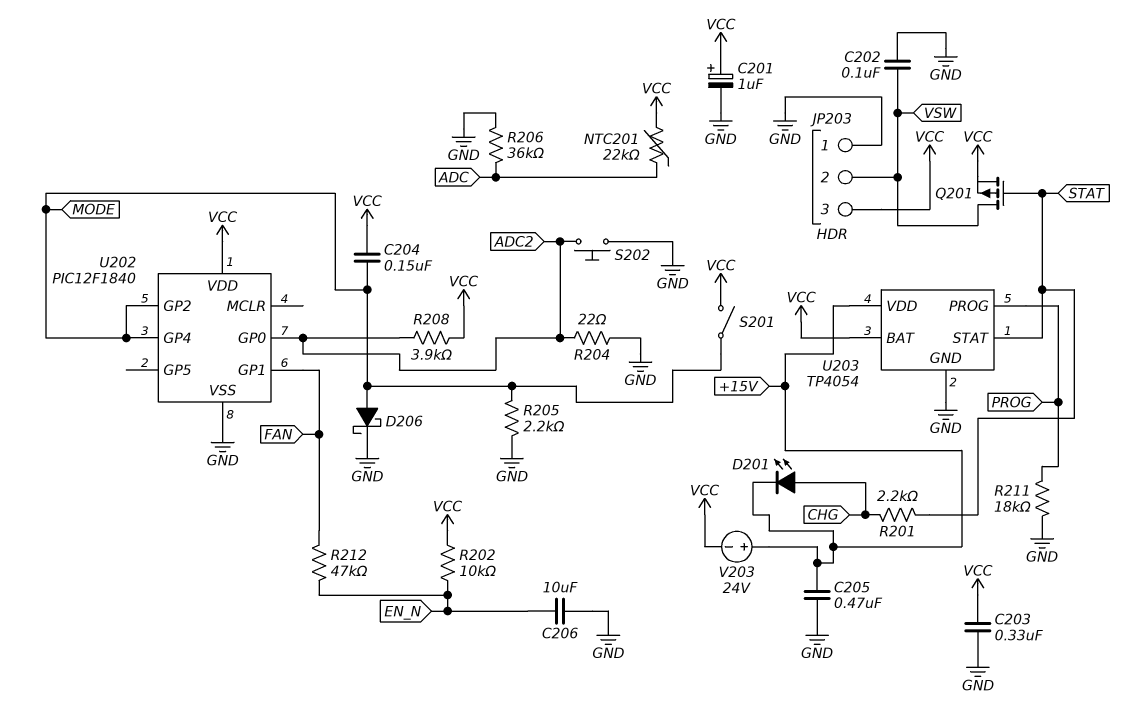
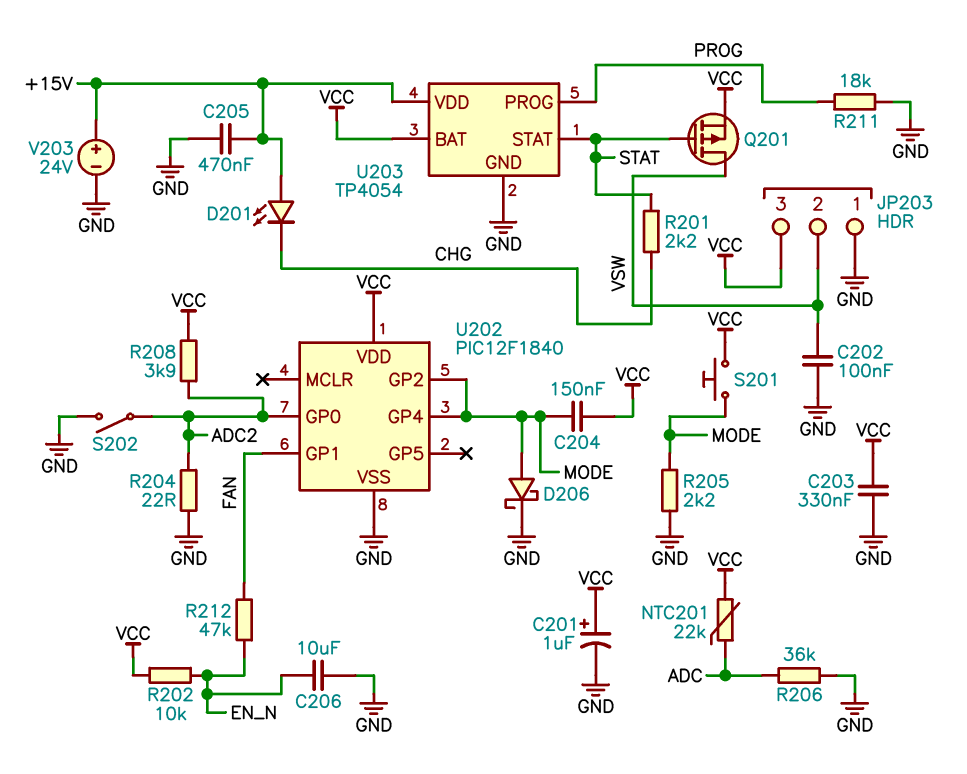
D201: LED (A CHG, K +15V) -> LED (A +15V, K CHG)
S201: switch (MODE, VCC) -> button (MODE, VCC)
S202: button (ADC2, GND) -> switch (ADC2, GND)
V203: 24V (plus +15V, minus VCC) -> 24V (plus +15V, minus GND)

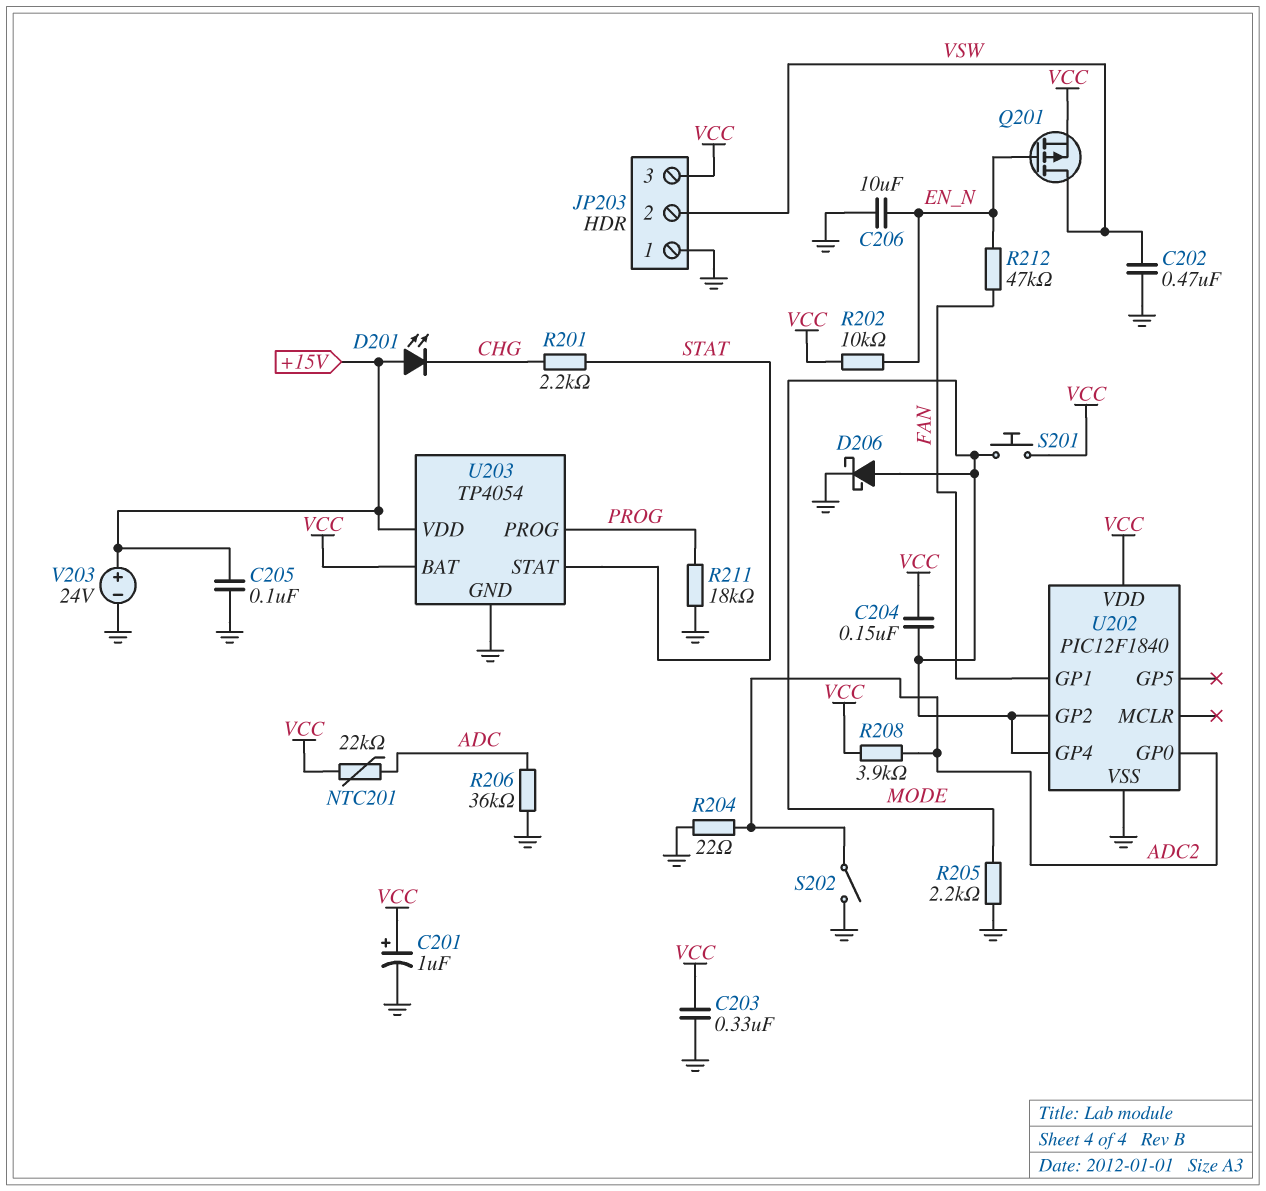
C202: 100nF (GND, VSW) -> 470nF (GND, VSW)
C205: 470nF (+15V, GND) -> 100nF (+15V, GND)
Q201: PMOS (G STAT, D VSW, S VCC) -> PMOS (G EN_N, D VSW, S VCC)

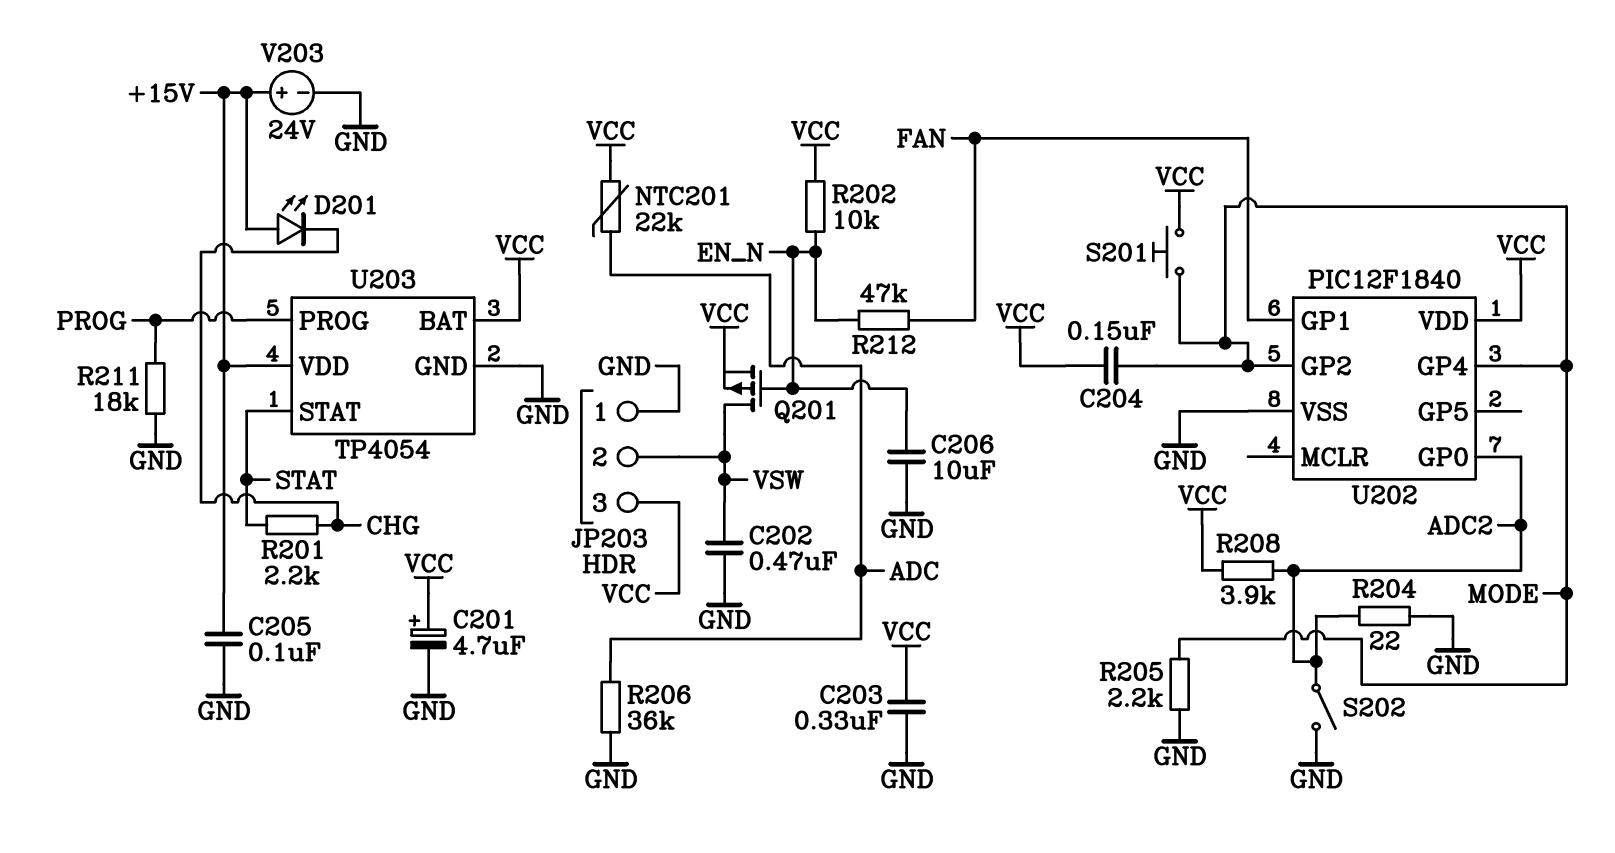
C201: 1uF (plus VCC, minus GND) -> 4.7uF (plus VCC, minus GND)
D206: schottky (A MODE, K GND) -> none

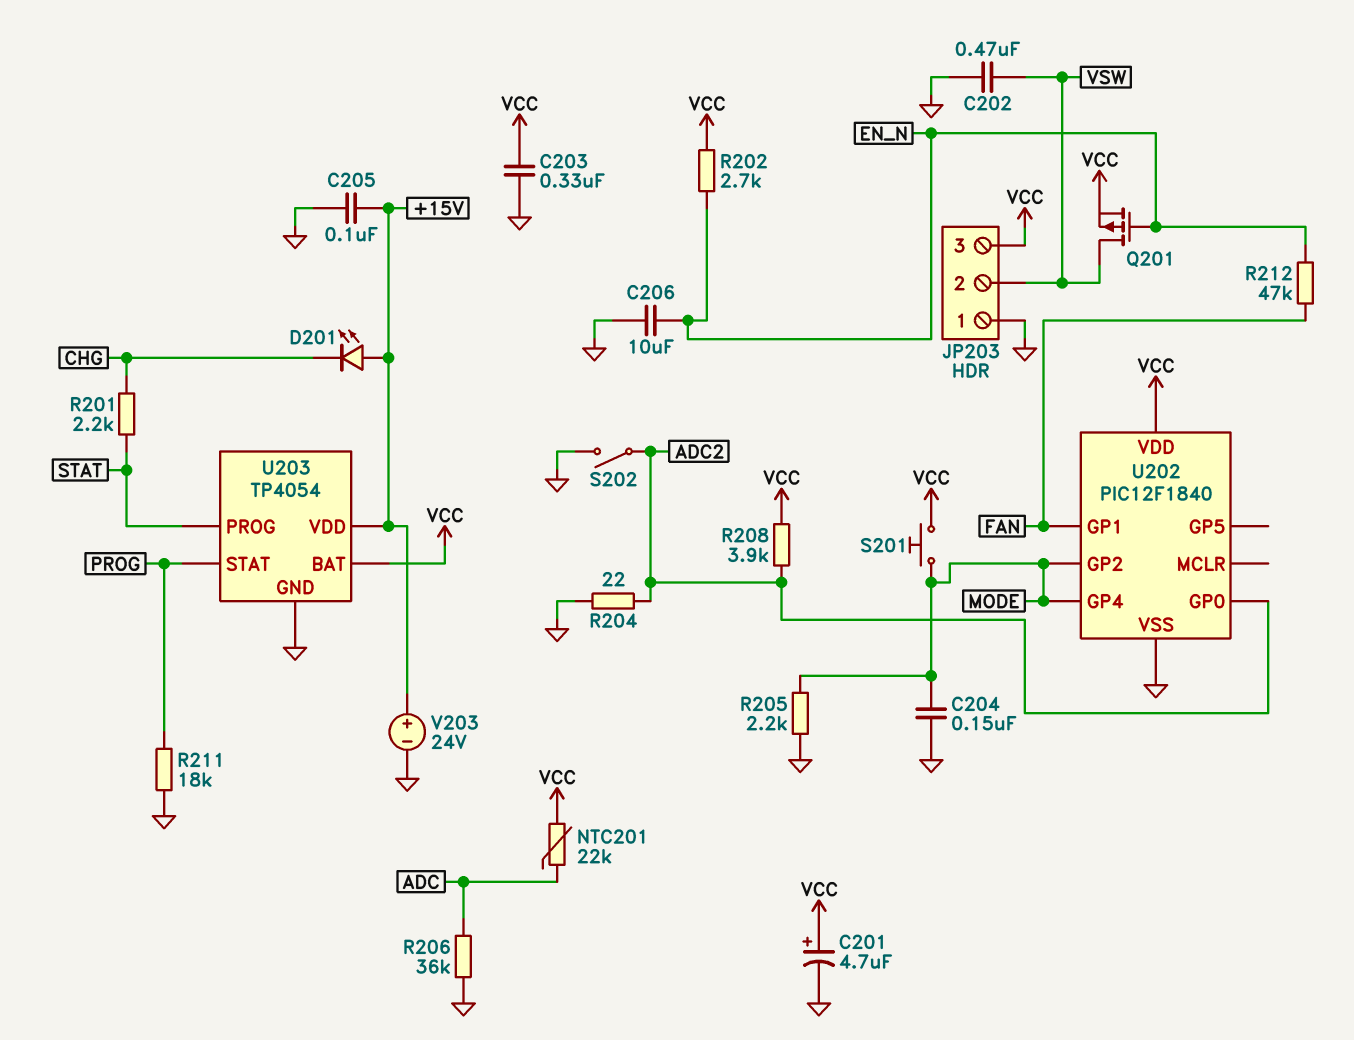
C204: 150nF (MODE, VCC) -> 150nF (GND, MODE)
R202: 10k (EN_N, VCC) -> 2.7k (EN_N, VCC)
U203 pin PROG: PROG -> STAT
U203 pin STAT: STAT -> PROG

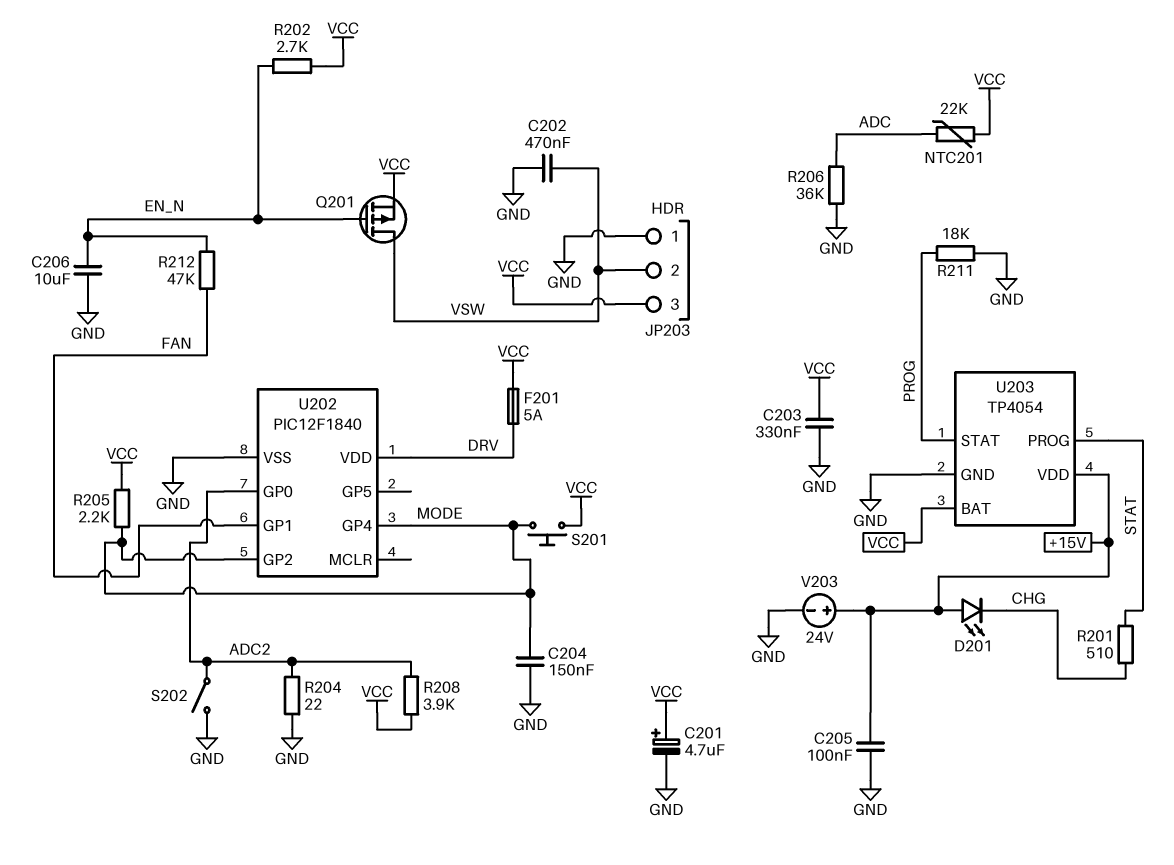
F201: none -> 5A (DRV, VCC)
R201: 2.2k (CHG, STAT) -> 510 (CHG, STAT)
R205: 2.2k (GND, MODE) -> 2.2k (MODE, VCC)
U202 pin VDD: VCC -> DRV

